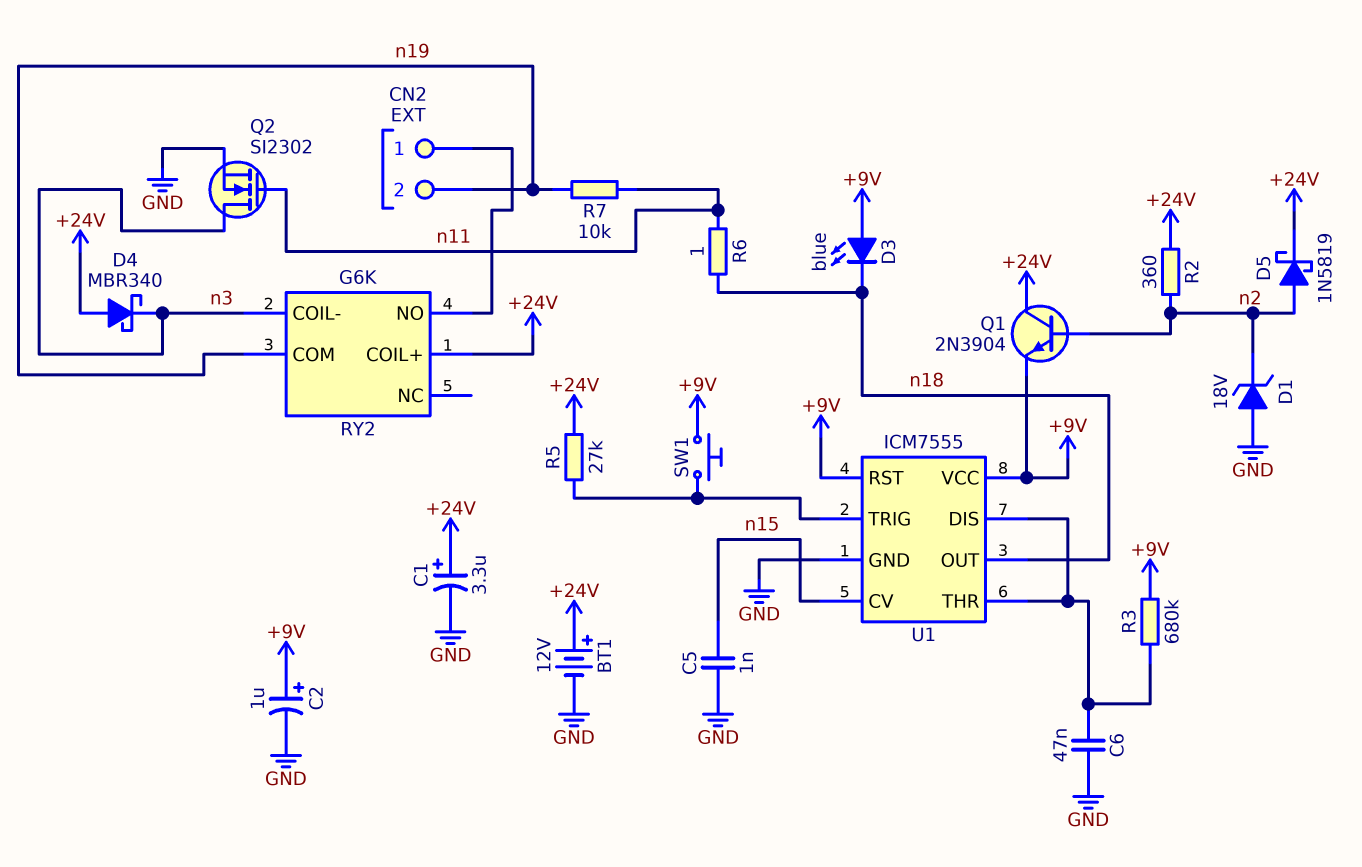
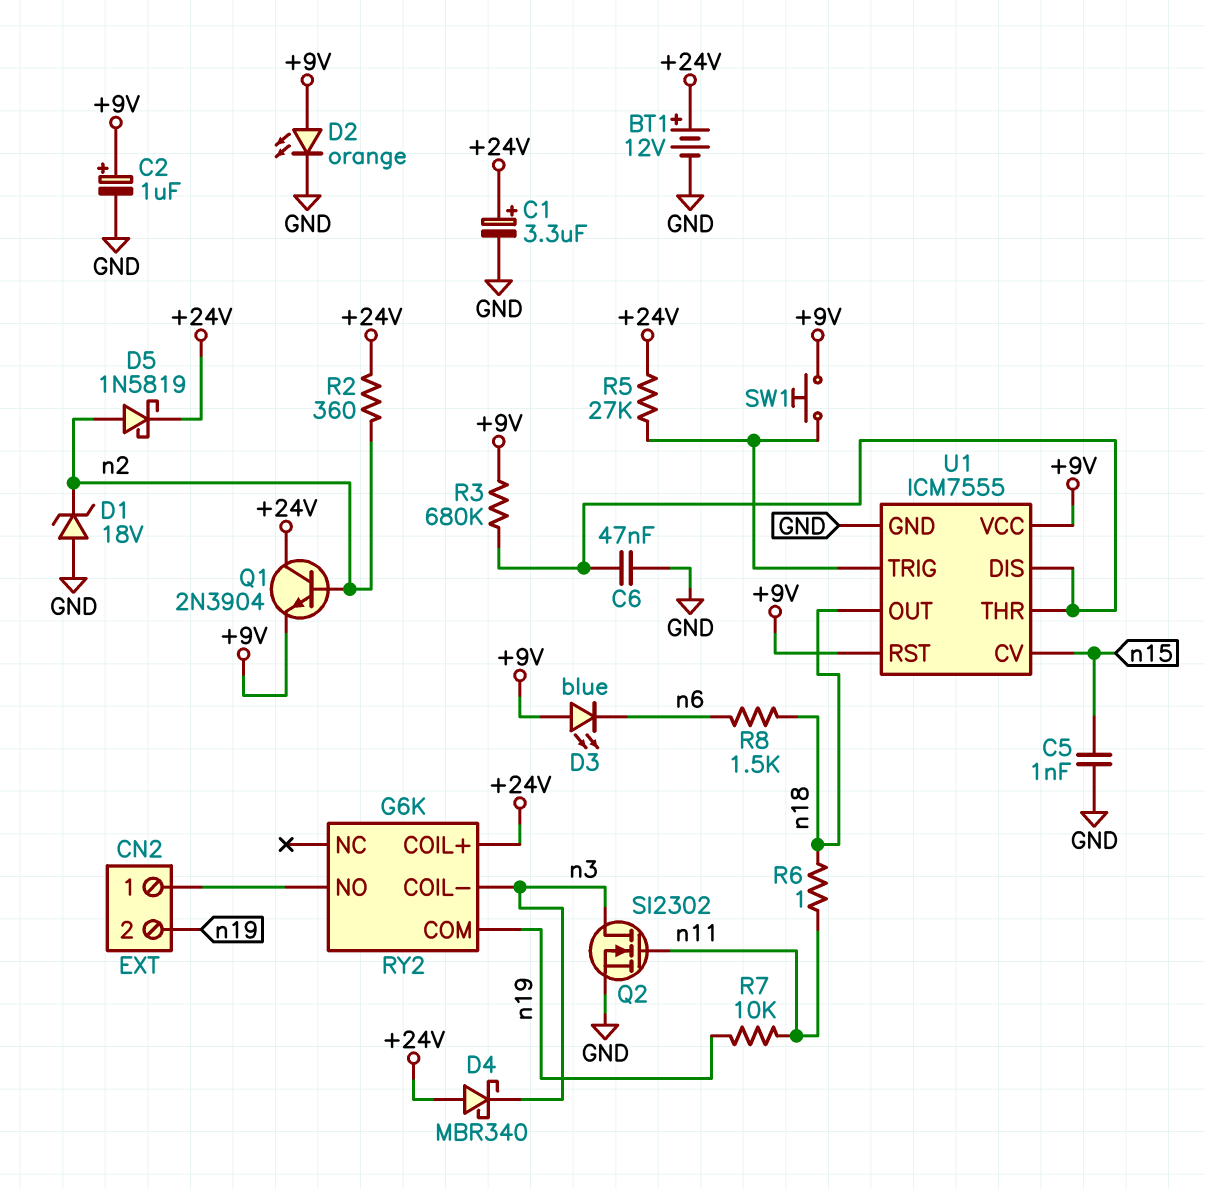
D2: none -> LED orange (A +9V, K GND)
D3: LED blue (A +9V, K n18) -> LED blue (A +9V, K n6)
R8: none -> 1.5k (n6, n18)

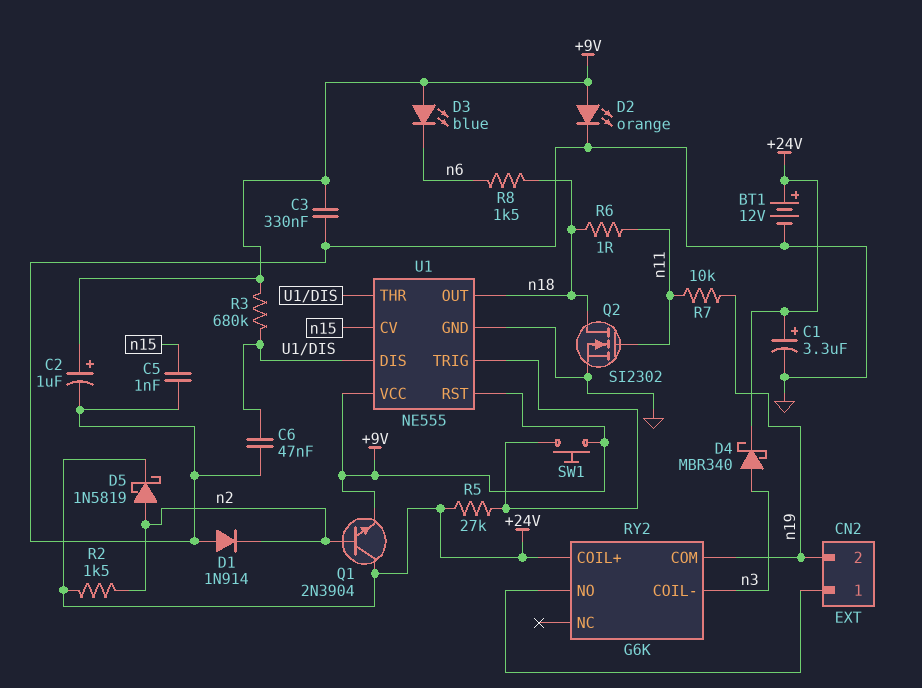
C3: none -> 330nF (+9V, GND)
D1: zener 18V (A GND, K n2) -> diode 1N914 (A GND, K n2)
D4: schottky MBR340 (A +24V, K n3) -> schottky MBR340 (A n3, K +24V)
Q2: NMOS SI2302 (G n11, D n3, S GND) -> NMOS SI2302 (G n11, D n18, S GND)
R2: 360 (+24V, n2) -> 1.5k (+24V, n2)
U1: ICM7555 -> NE555

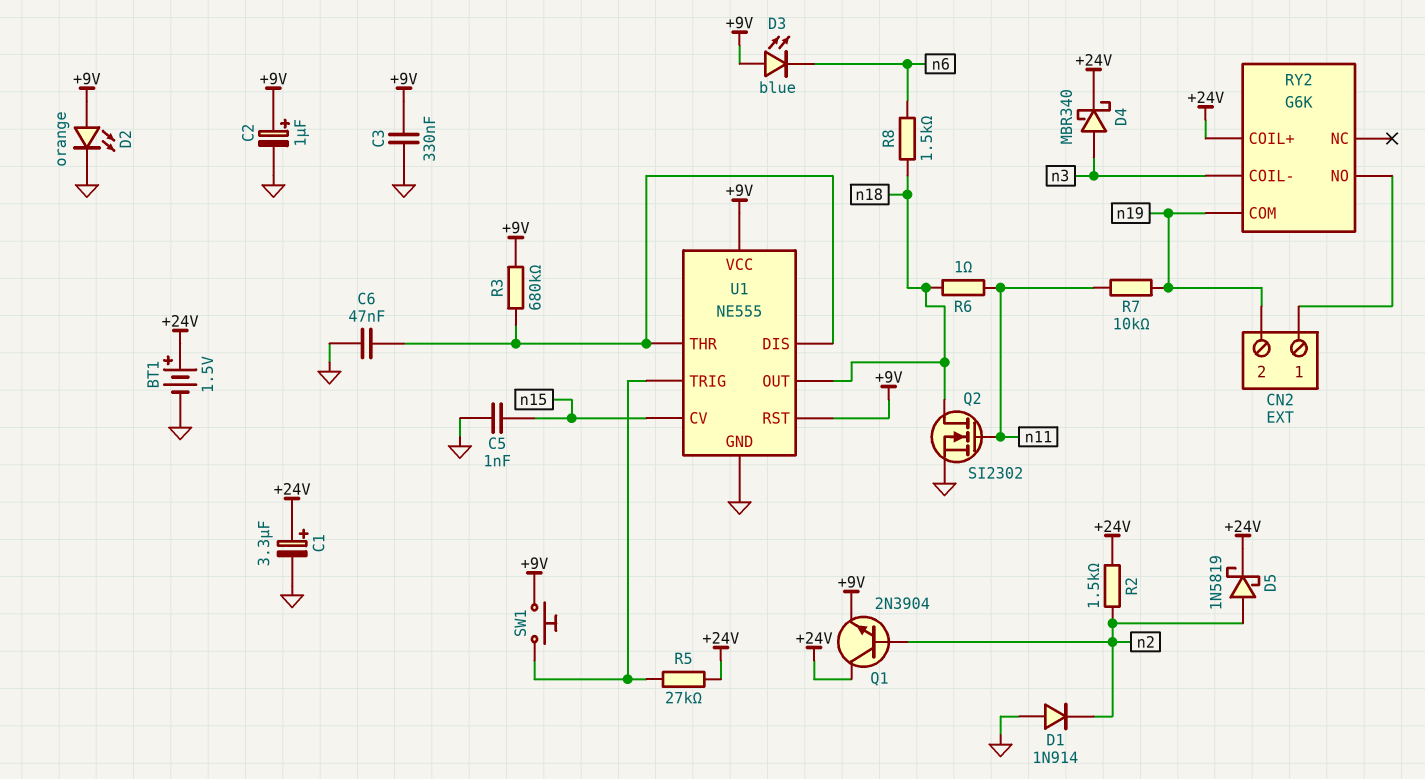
BT1: 12V (plus +24V, minus GND) -> 1.5V (plus +24V, minus GND)

